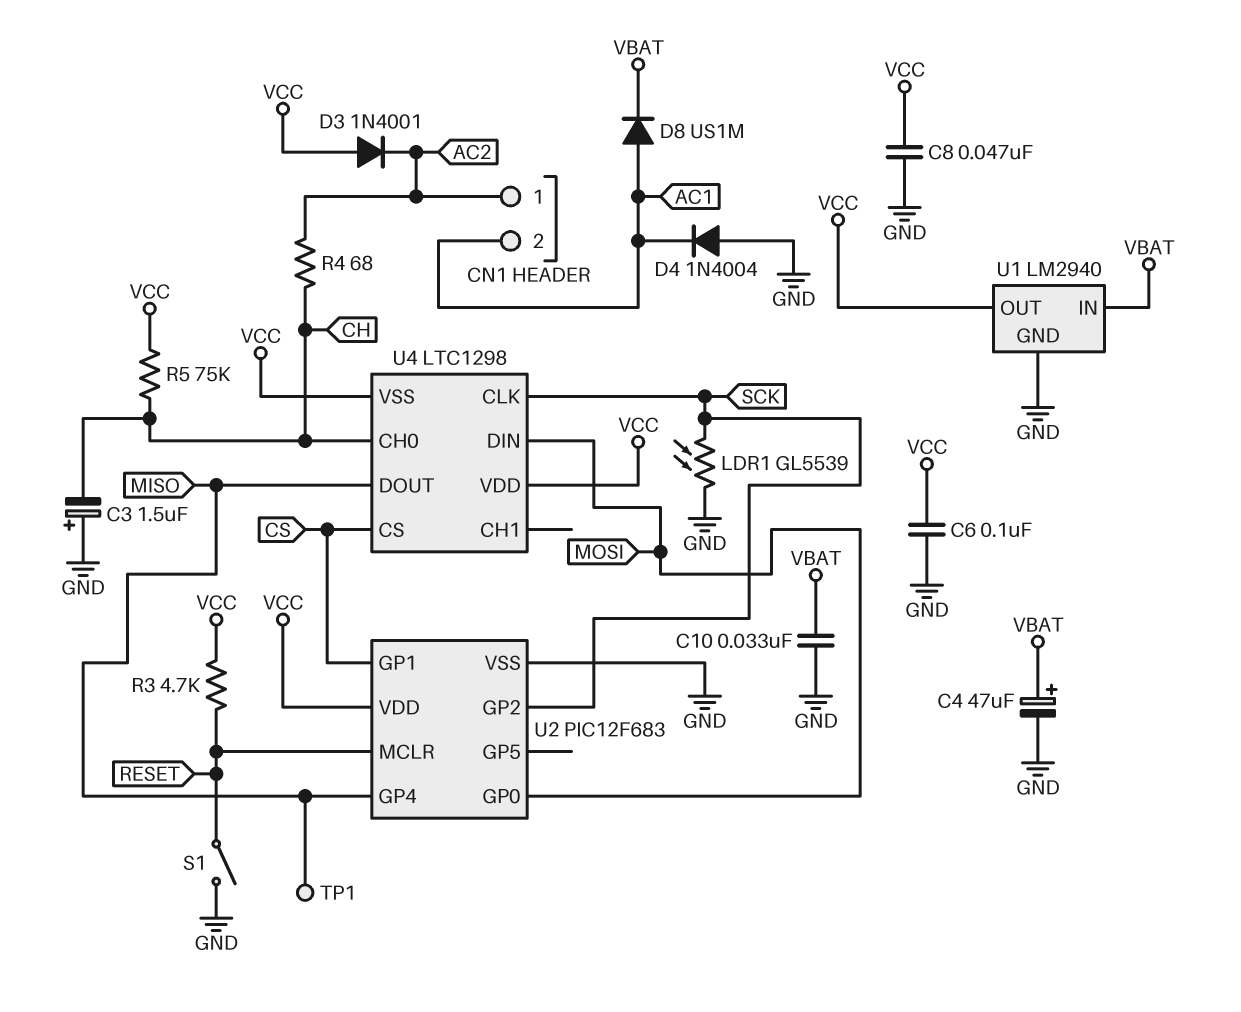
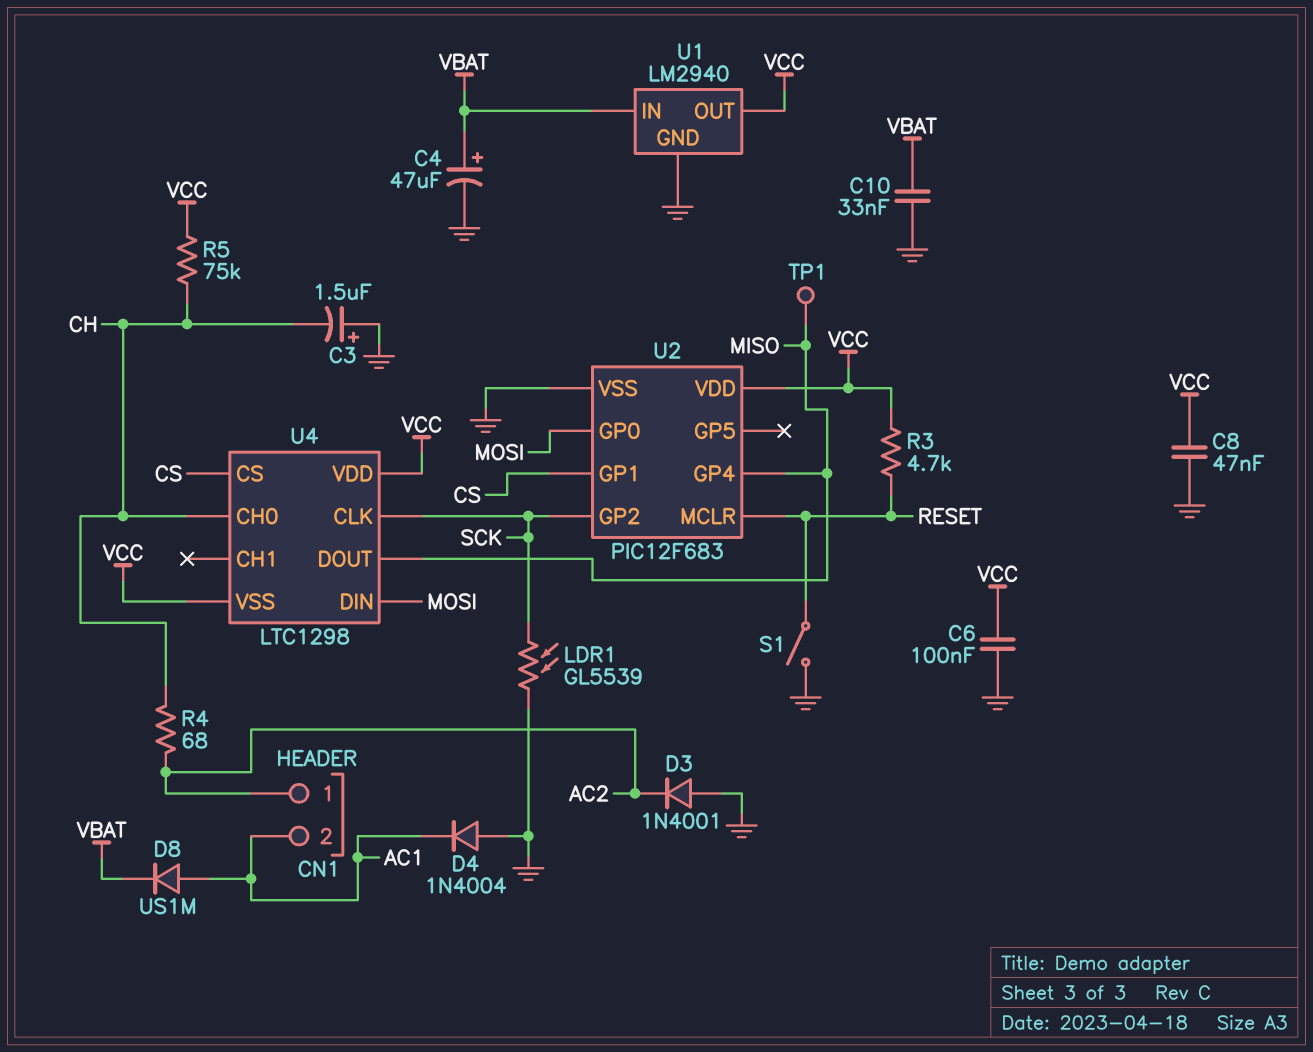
D3: diode 1N4001 (A VCC, K AC2) -> diode 1N4001 (A GND, K AC2)

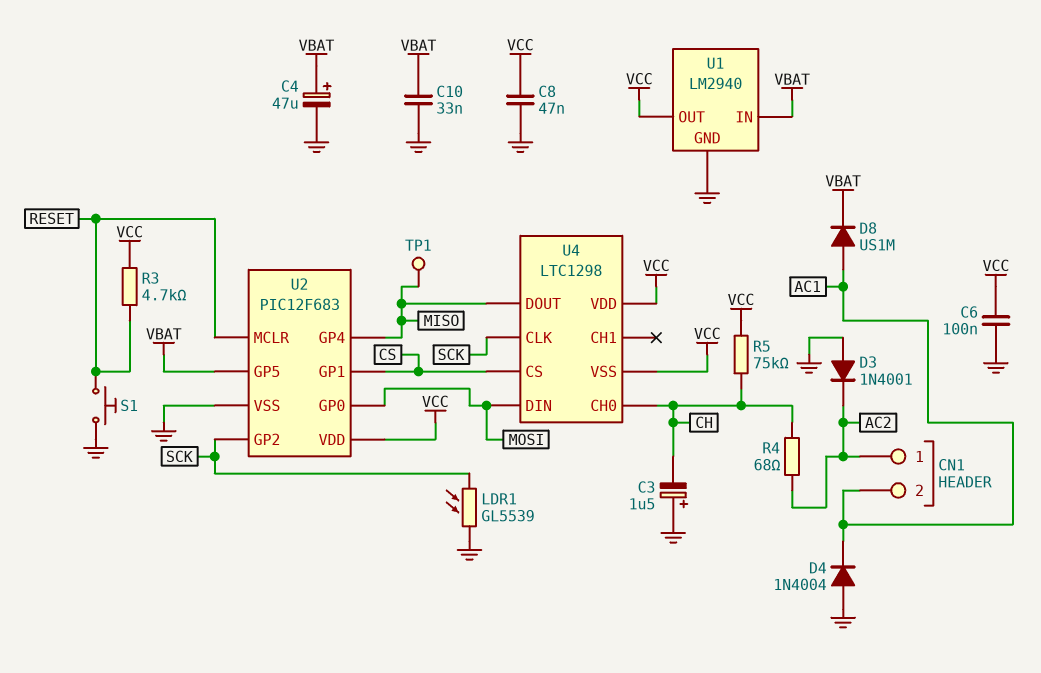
S1: switch (GND, RESET) -> button (GND, RESET)
U2 pin GP5: none -> VBAT

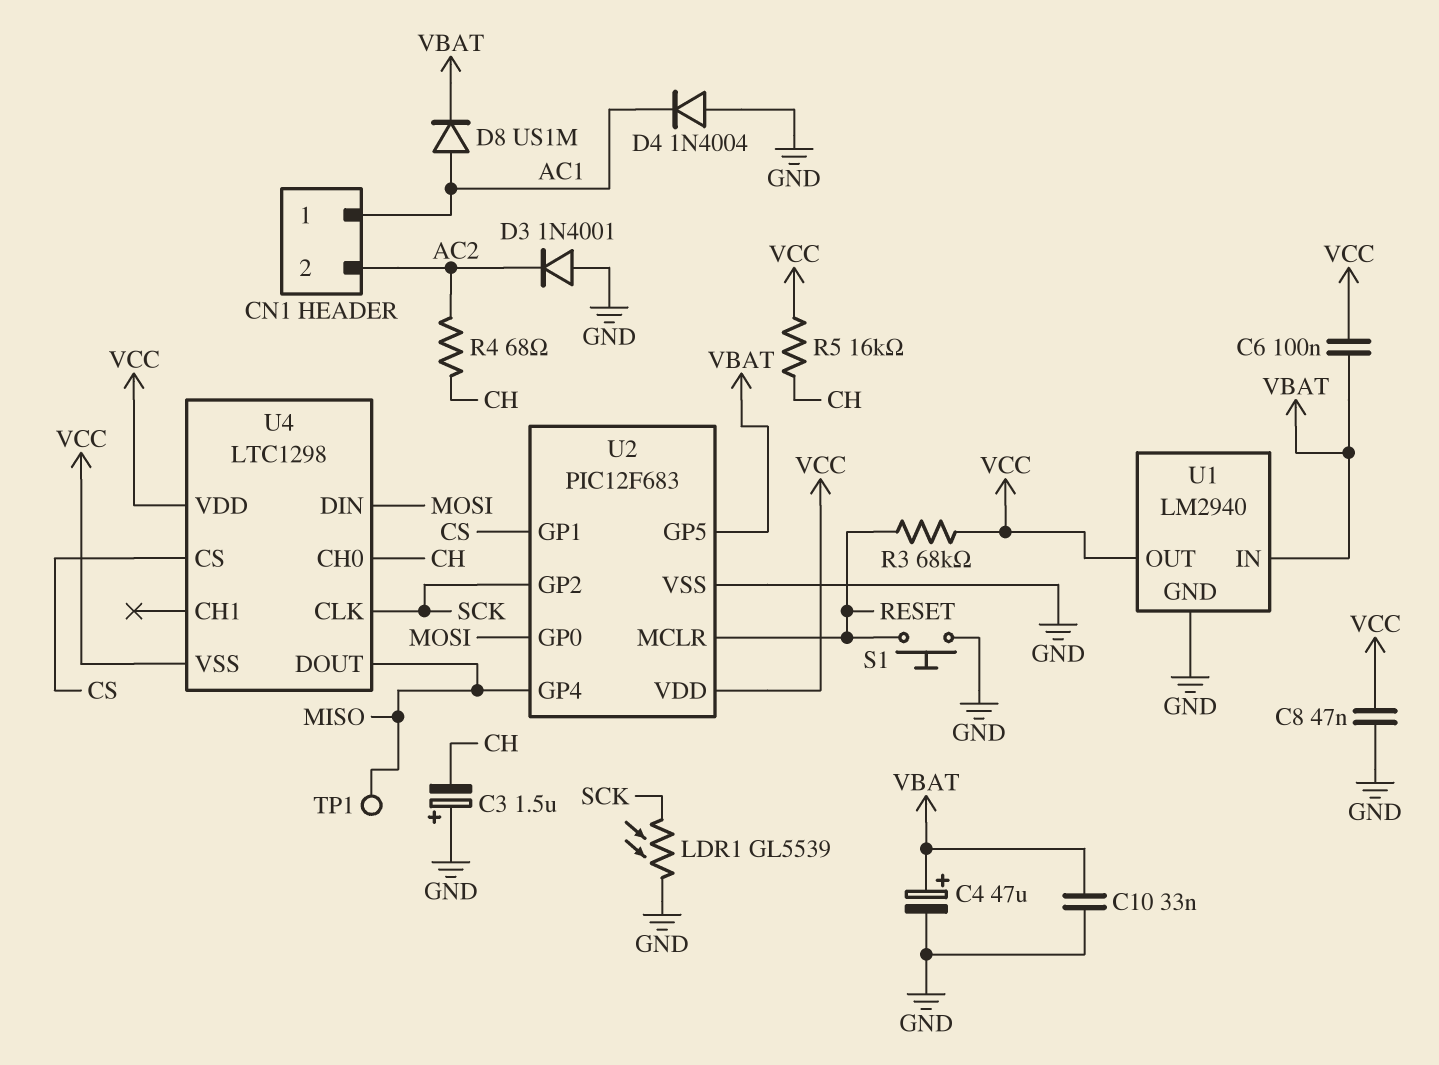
C6: 100nF (GND, VCC) -> 100nF (VBAT, VCC)
CN1 pin 1: AC2 -> AC1
CN1 pin 2: AC1 -> AC2
R3: 4.7k (RESET, VCC) -> 68k (RESET, VCC)
R5: 75k (CH, VCC) -> 16k (CH, VCC)

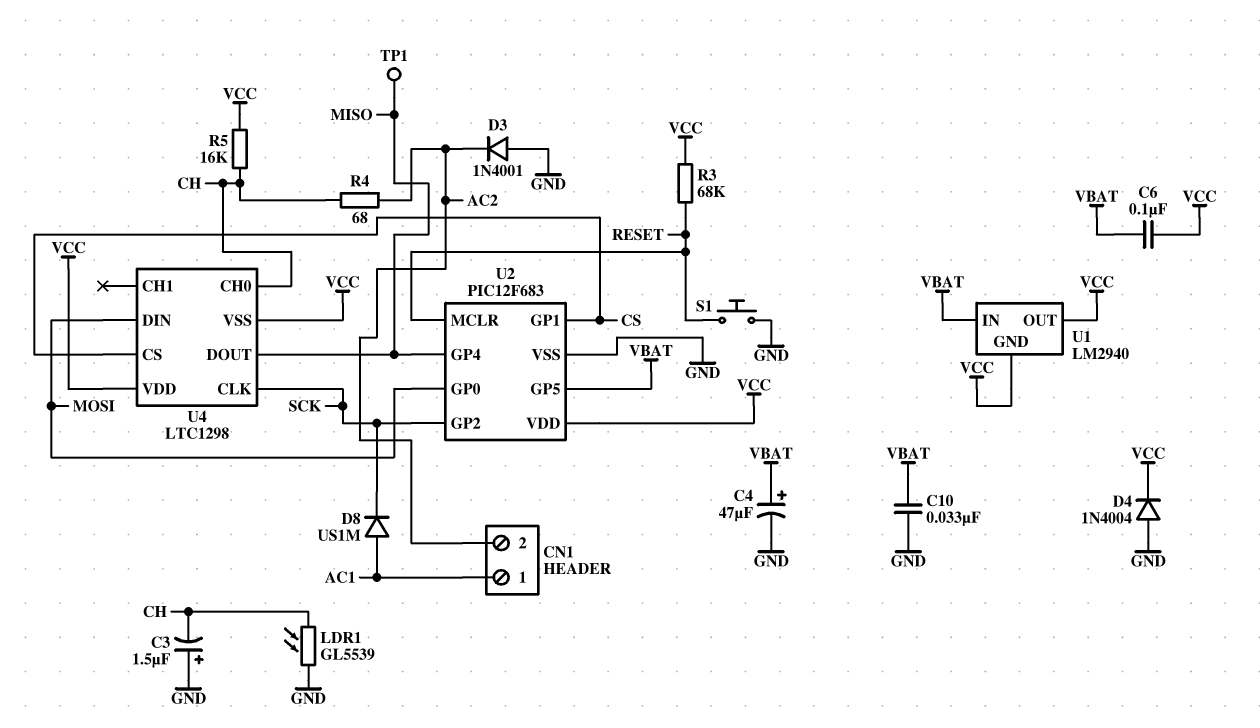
C8: 47nF (GND, VCC) -> none
D4: diode 1N4004 (A GND, K AC1) -> diode 1N4004 (A GND, K VCC)
D8: diode US1M (A AC1, K VBAT) -> diode US1M (A AC1, K SCK)
LDR1: GL5539 (GND, SCK) -> GL5539 (CH, GND)
U1 pin GND: GND -> VCC

